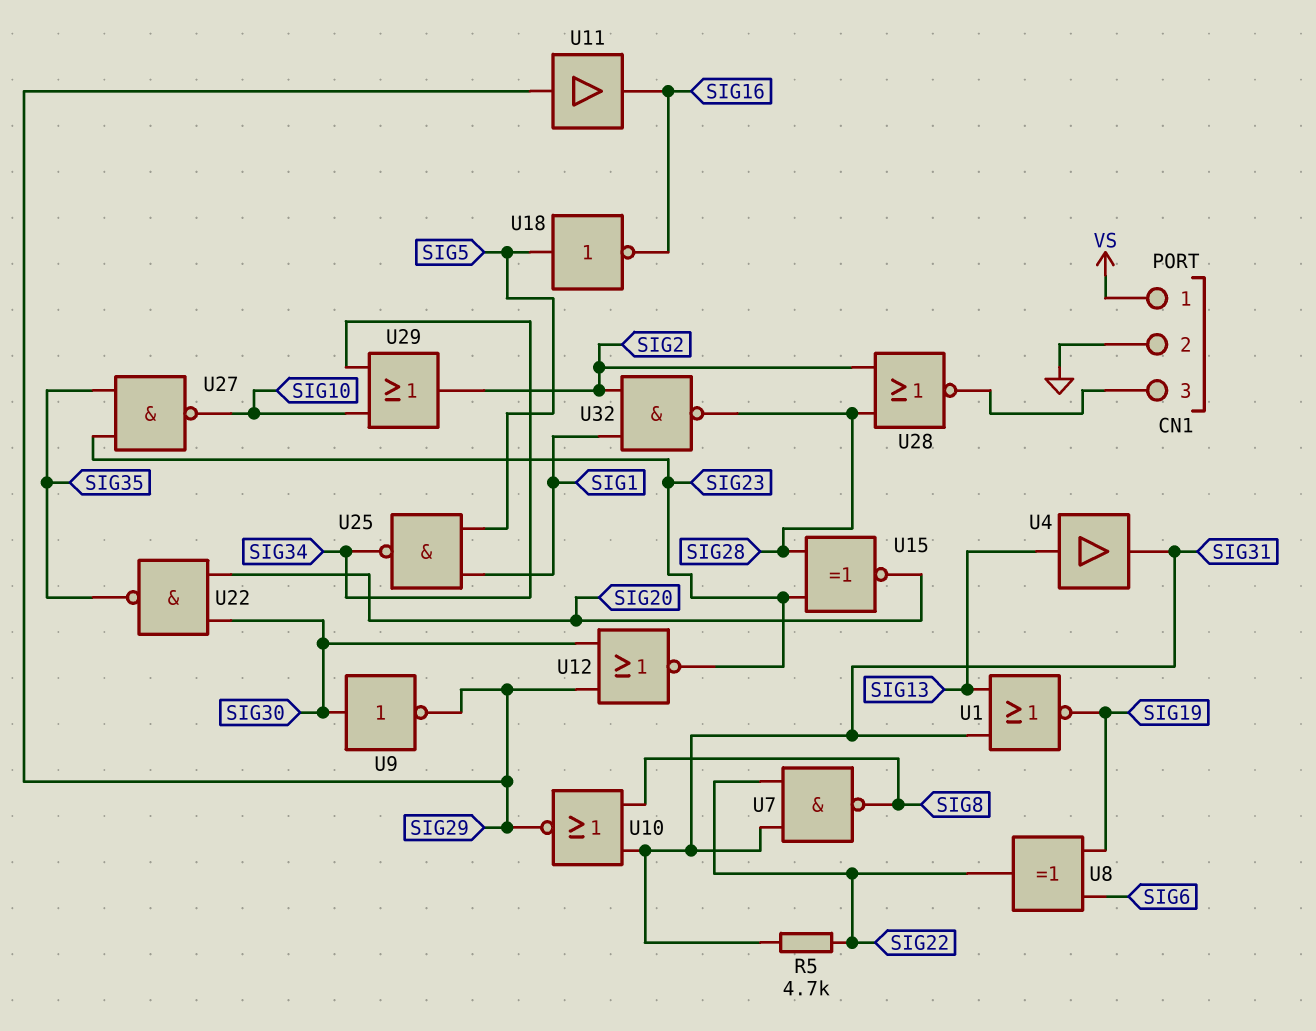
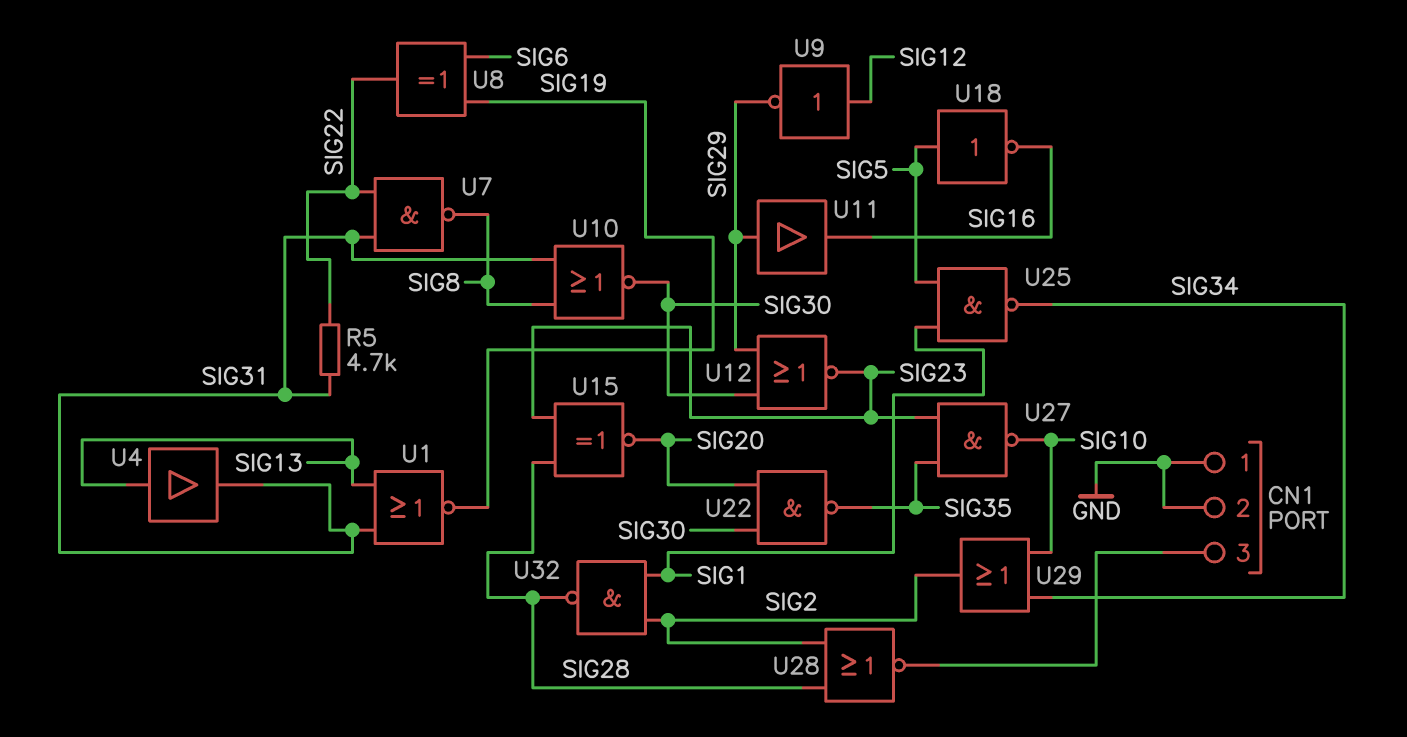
CN1 pin 1: VS -> GND
U9: NOT (in SIG30, out SIG29) -> NOT (in SIG12, out SIG29)
U10: NOR (in SIG8, in SIG31, out SIG29) -> NOR (in SIG8, in SIG31, out SIG30)

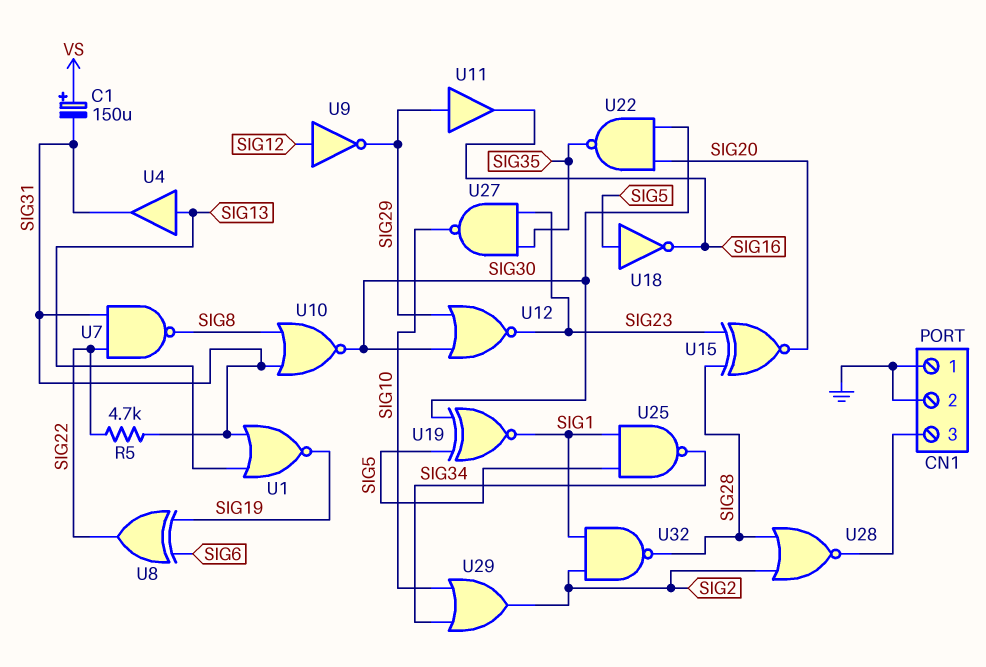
C1: none -> 150uF (plus VS, minus SIG31)
U19: none -> XNOR (in SIG5, in SIG30, out SIG1)

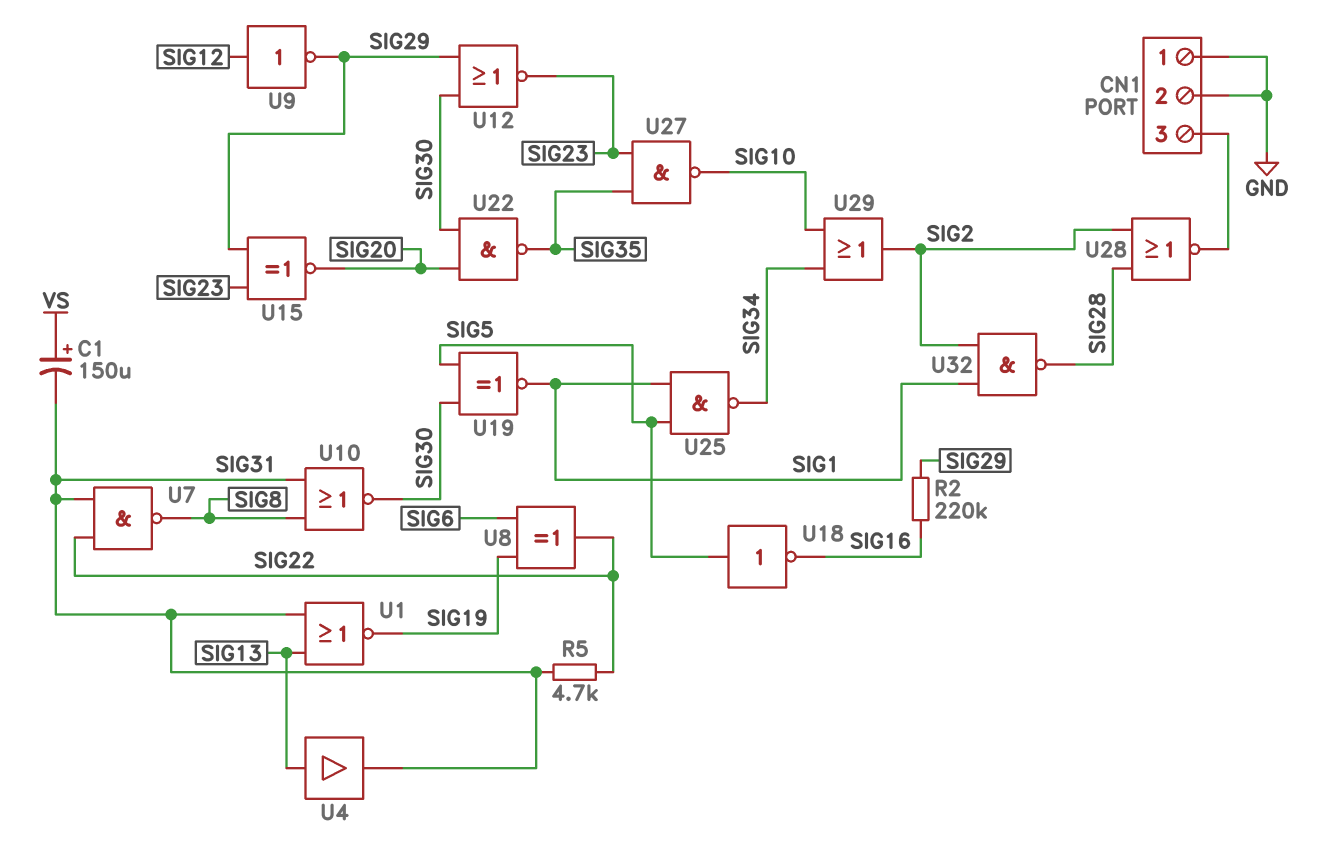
R2: none -> 220k (SIG16, SIG29)
U11: buffer (in SIG29, out SIG16) -> none
U15: XNOR (in SIG23, in SIG28, out SIG20) -> XNOR (in SIG23, in SIG29, out SIG20)

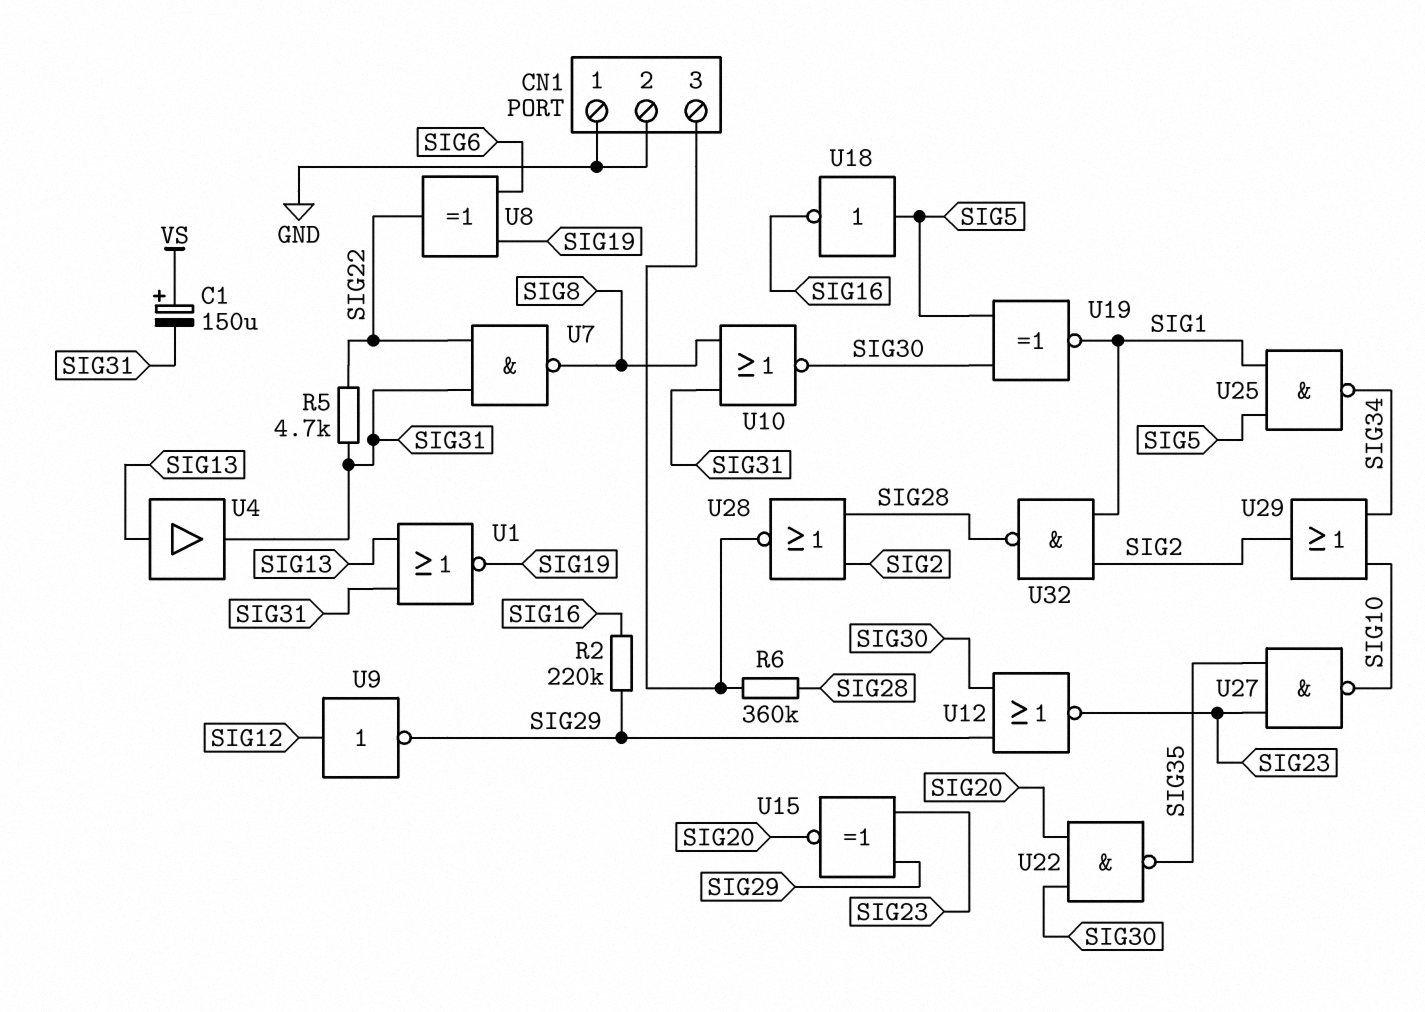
R6: none -> 360k (CN1/3, SIG28)

